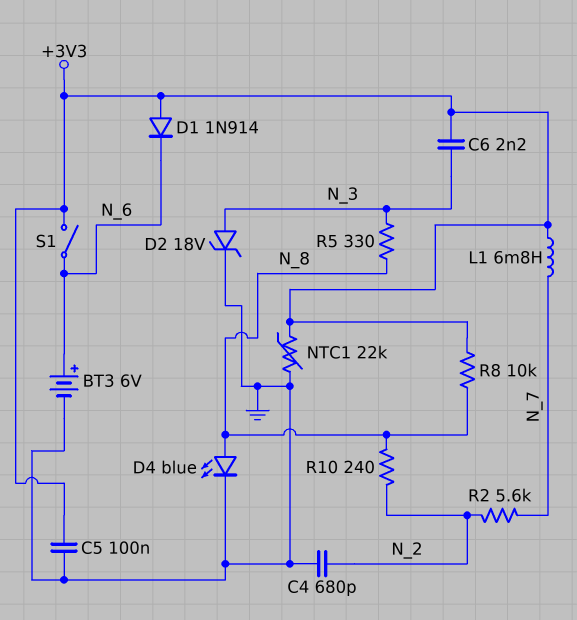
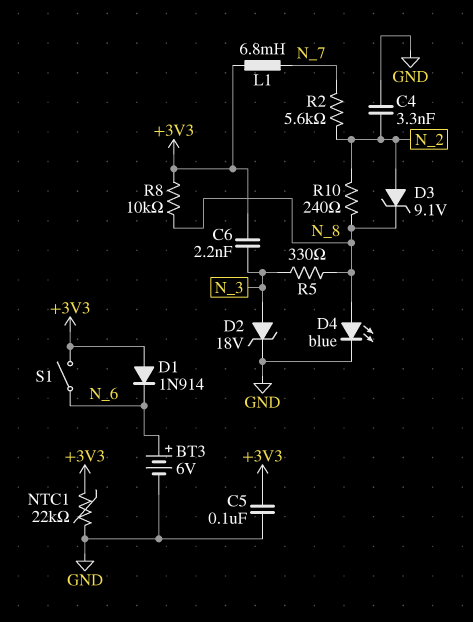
C4: 680pF (GND, N_2) -> 3.3nF (GND, N_2)
D3: none -> zener 9.1V (A N_2, K N_8)

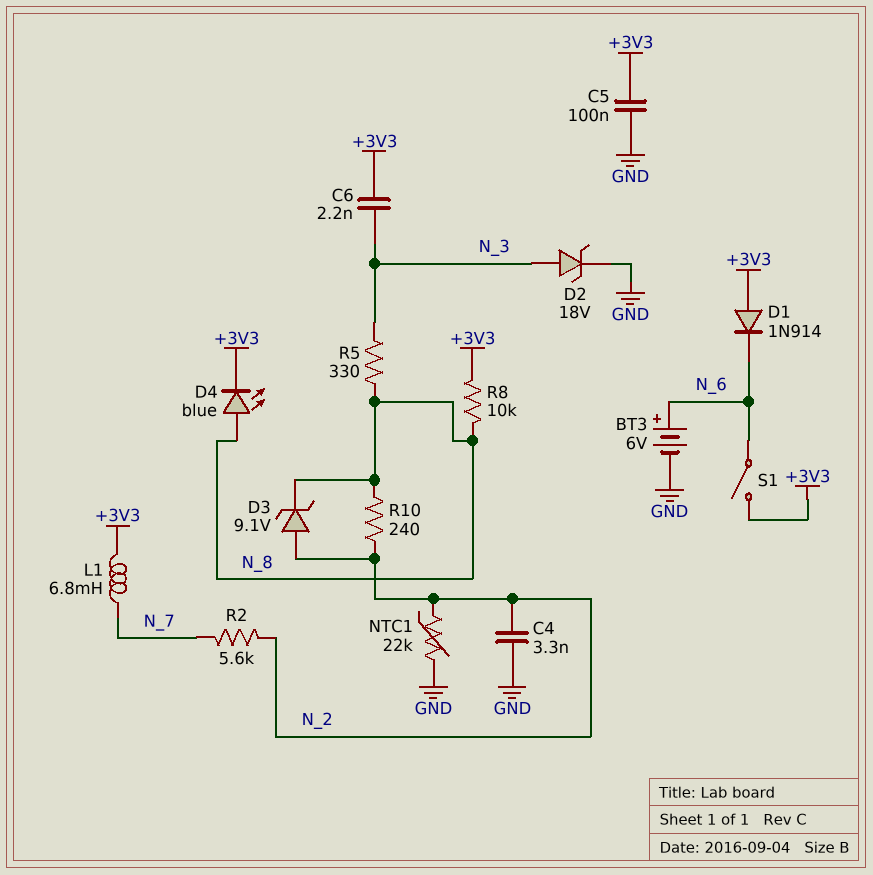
D4: LED blue (A N_8, K GND) -> LED blue (A N_8, K +3V3)
NTC1: 22k (+3V3, GND) -> 22k (GND, N_2)

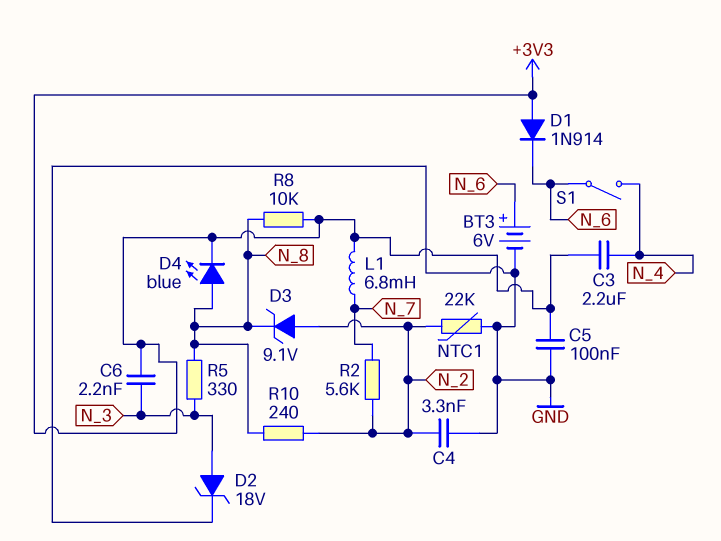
C3: none -> 2.2uF (+3V3, N_4)
S1: switch (+3V3, N_6) -> switch (N_4, N_6)

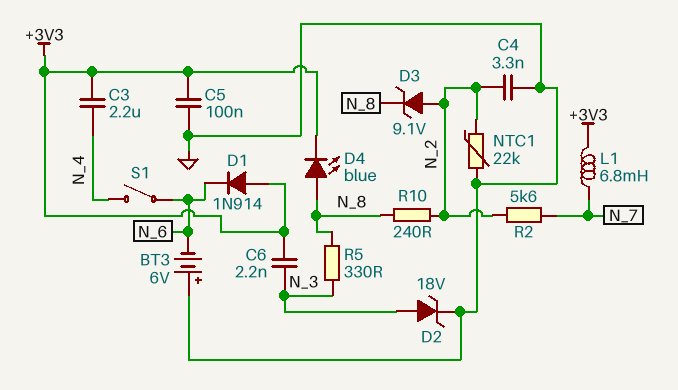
BT3: 6V (plus N_6, minus GND) -> 6V (plus GND, minus N_6)
R8: 10k (+3V3, N_8) -> none

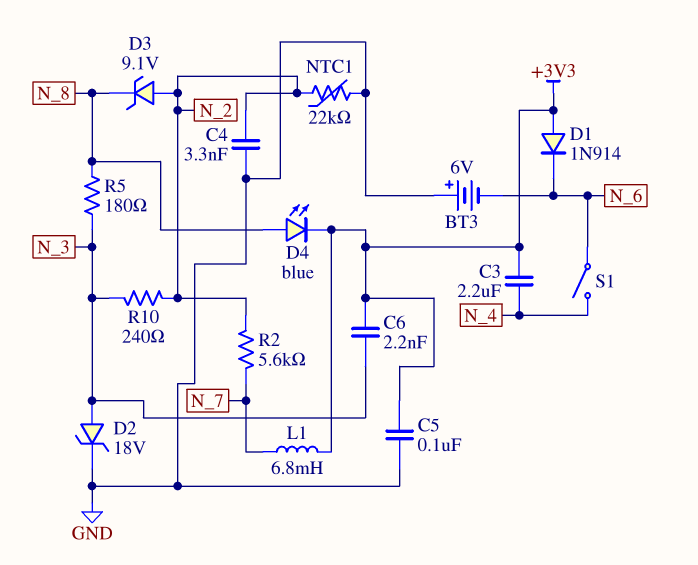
R5: 330 (N_3, N_8) -> 180 (N_3, N_8)
R10: 240 (N_2, N_8) -> 240 (N_2, N_3)

